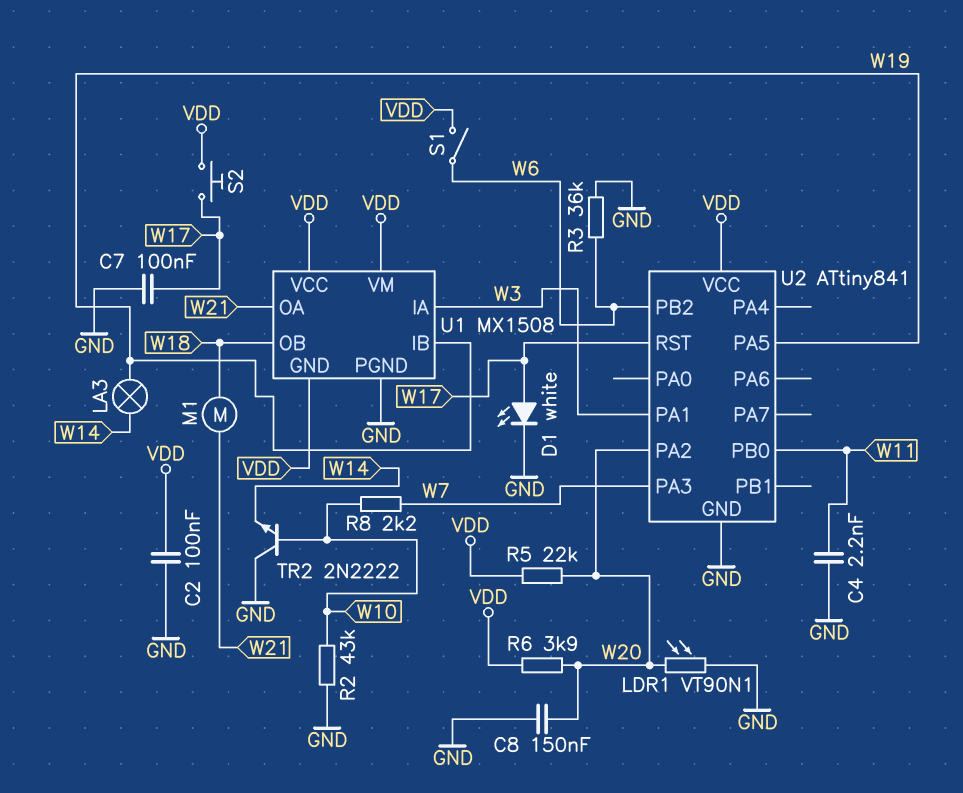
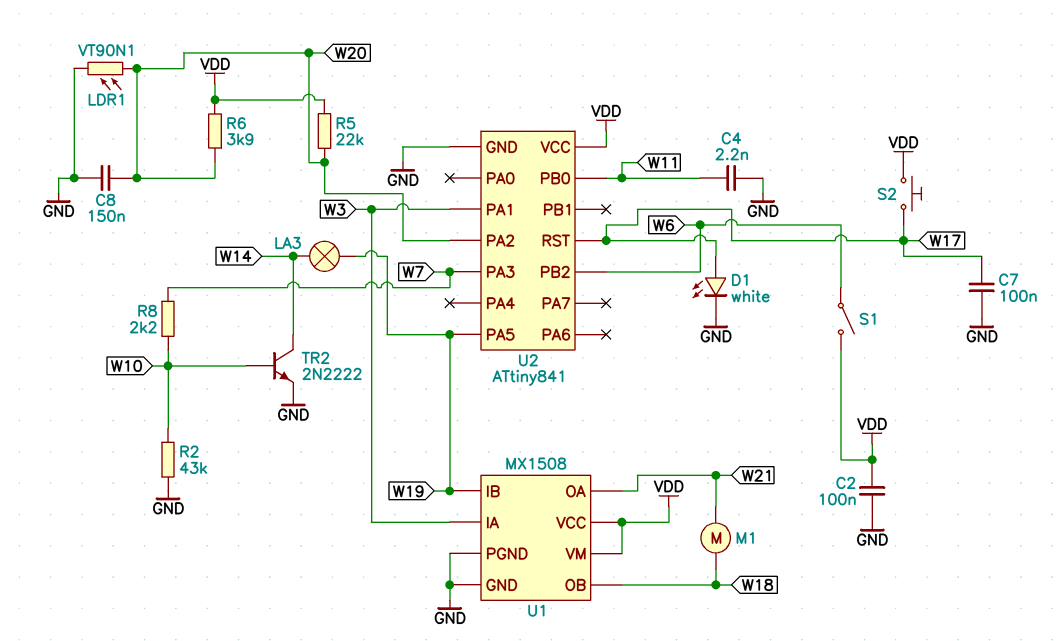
R3: 36k (GND, W6) -> none
TR2: NPN 2N2222 (B W10, C GND, E W14) -> NPN 2N2222 (B W10, C W14, E GND)
U1 pin GND: VDD -> GND

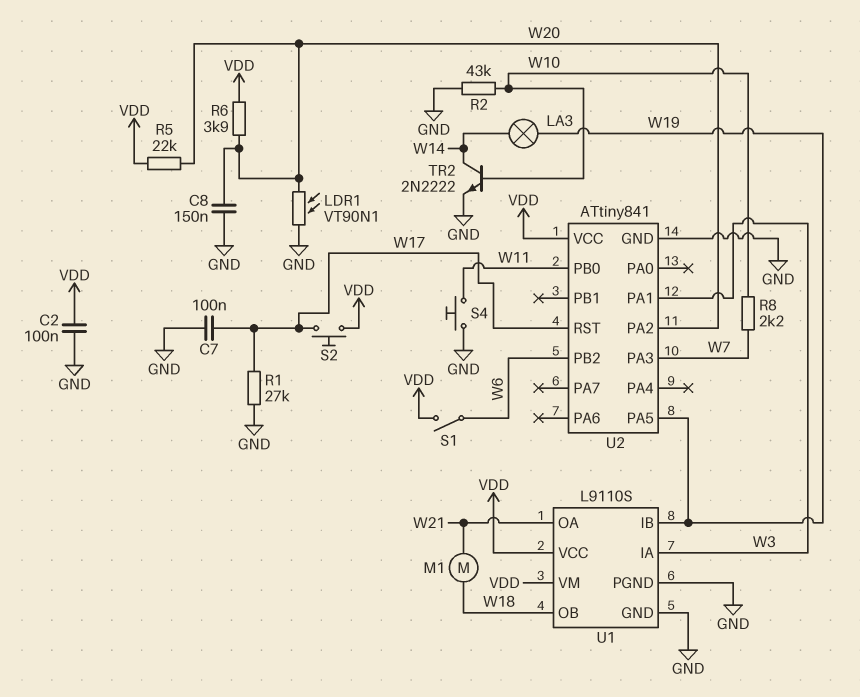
C4: 2.2nF (GND, W11) -> none
D1: LED white (A W17, K GND) -> none
R1: none -> 27k (GND, W17)
S4: none -> button (GND, W11)
U1: MX1508 -> L9110S

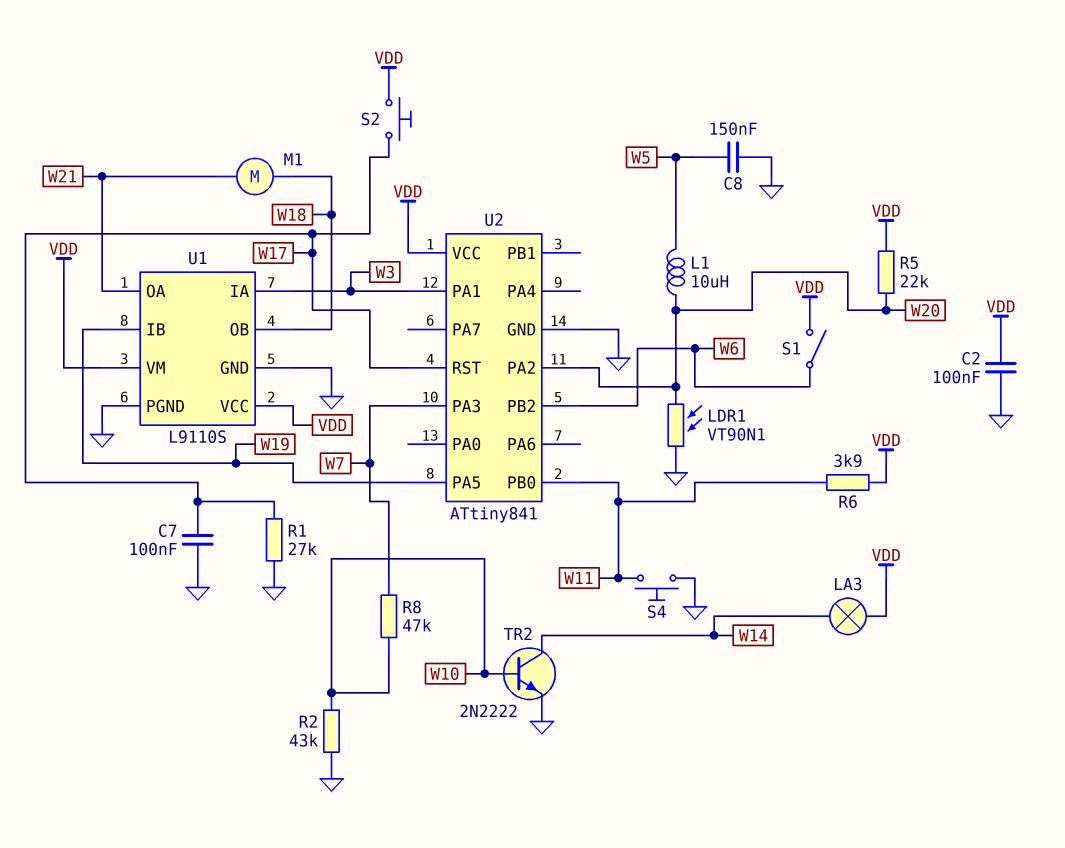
C8: 150nF (GND, W20) -> 150nF (GND, W5)
L1: none -> 10uH (W5, W20)
LA3: lamp (W14, W19) -> lamp (VDD, W14)
R6: 3.9k (VDD, W20) -> 3.9k (VDD, W11)
R8: 2.2k (W7, W10) -> 47k (W7, W10)

